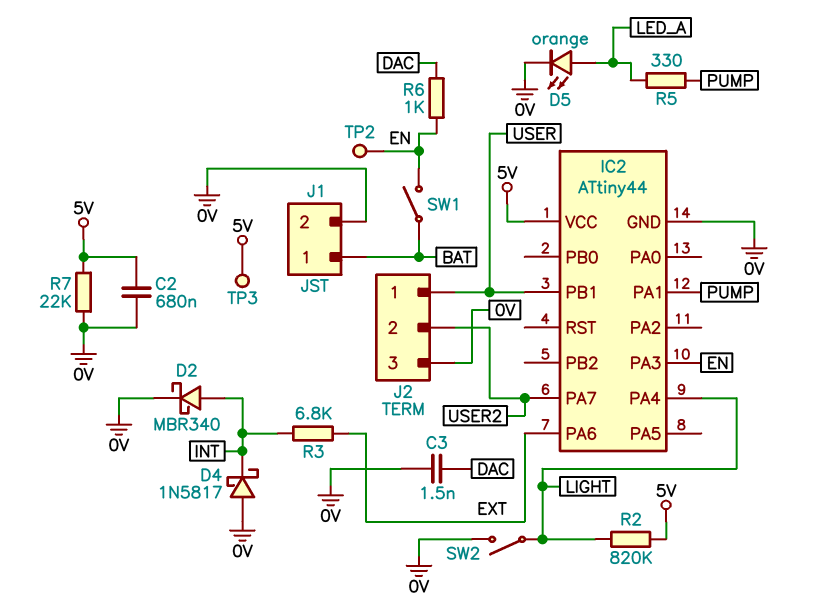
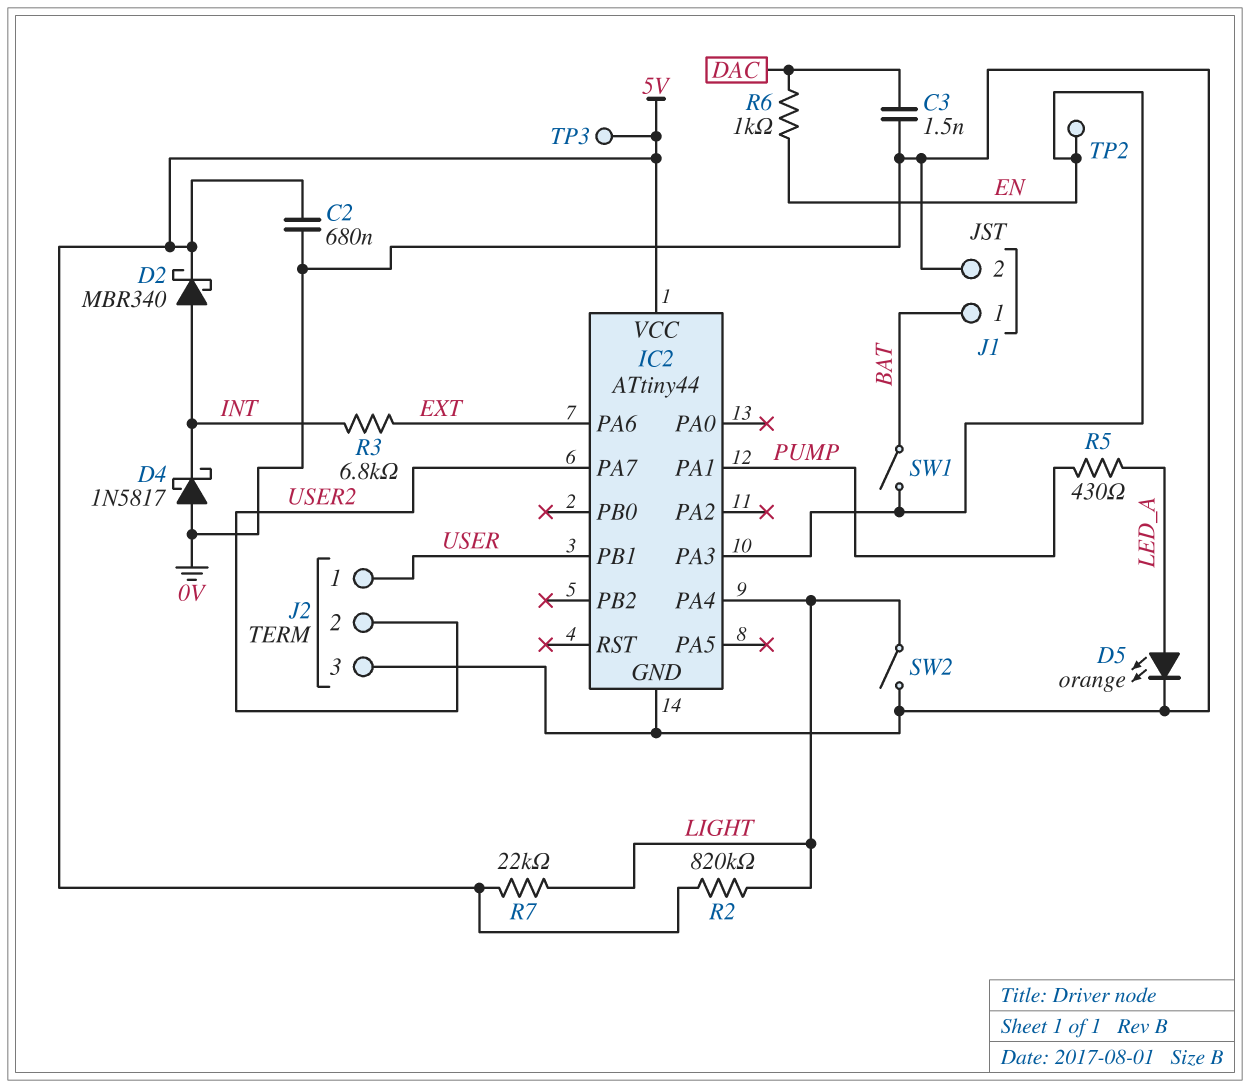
D2: schottky MBR340 (A INT, K 0V) -> schottky MBR340 (A INT, K 5V)
R5: 330 (LED_A, PUMP) -> 430 (LED_A, PUMP)
R7: 22k (0V, 5V) -> 22k (5V, LIGHT)

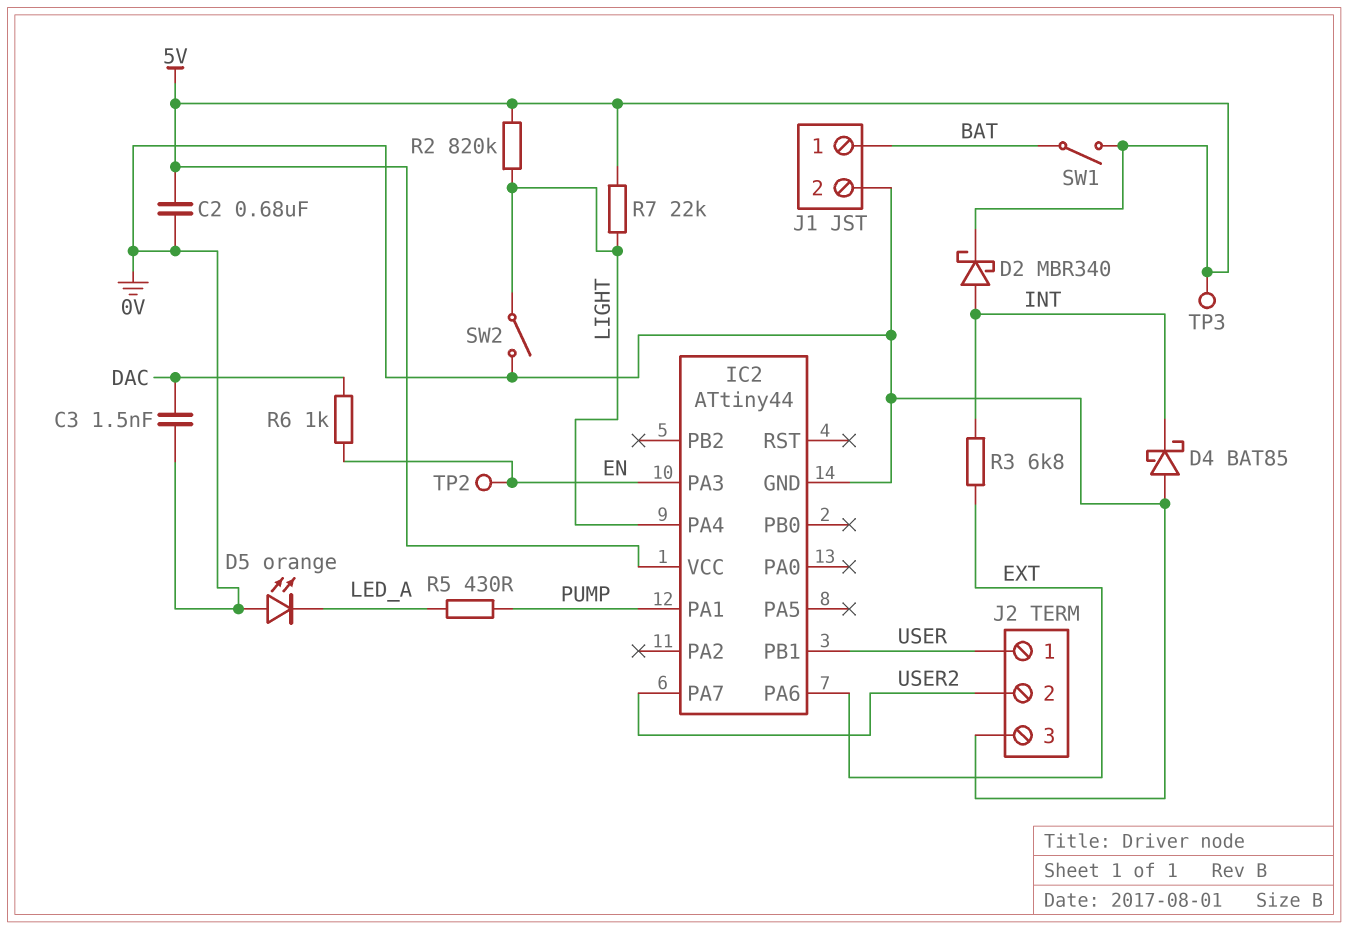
D4: schottky 1N5817 (A 0V, K INT) -> schottky BAT85 (A 0V, K INT)
D5: LED orange (A LED_A, K 0V) -> LED orange (A 0V, K LED_A)
SW1: switch (BAT, EN) -> switch (5V, BAT)

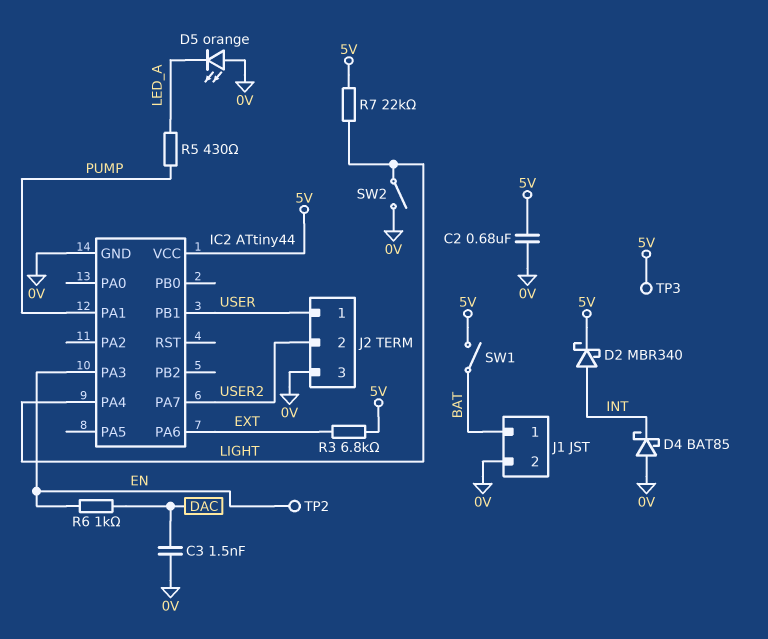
R2: 820k (5V, LIGHT) -> none
R3: 6.8k (EXT, INT) -> 6.8k (5V, EXT)

